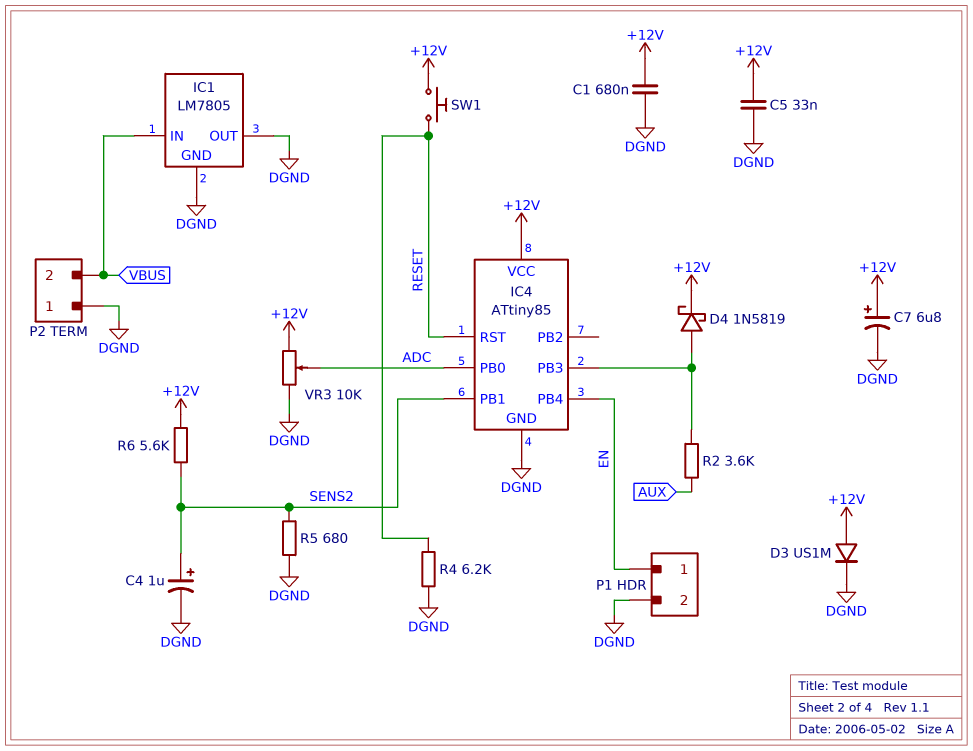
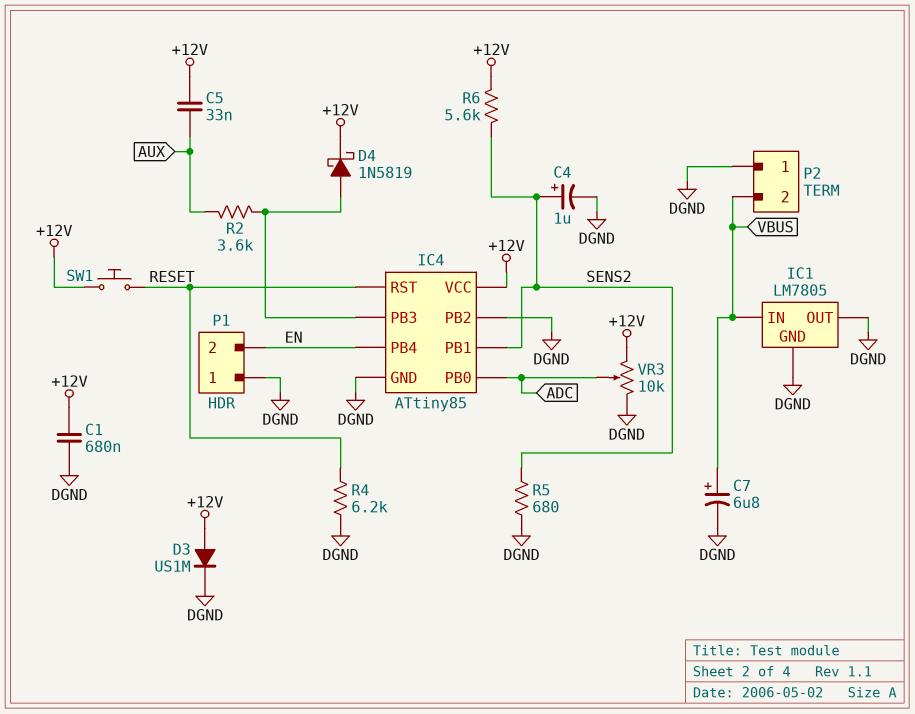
C5: 33nF (+12V, DGND) -> 33nF (+12V, AUX)
C7: 6.8uF (plus +12V, minus DGND) -> 6.8uF (plus VBUS, minus DGND)
IC4 pin PB2: none -> DGND
P1 pin 1: EN -> DGND
P1 pin 2: DGND -> EN

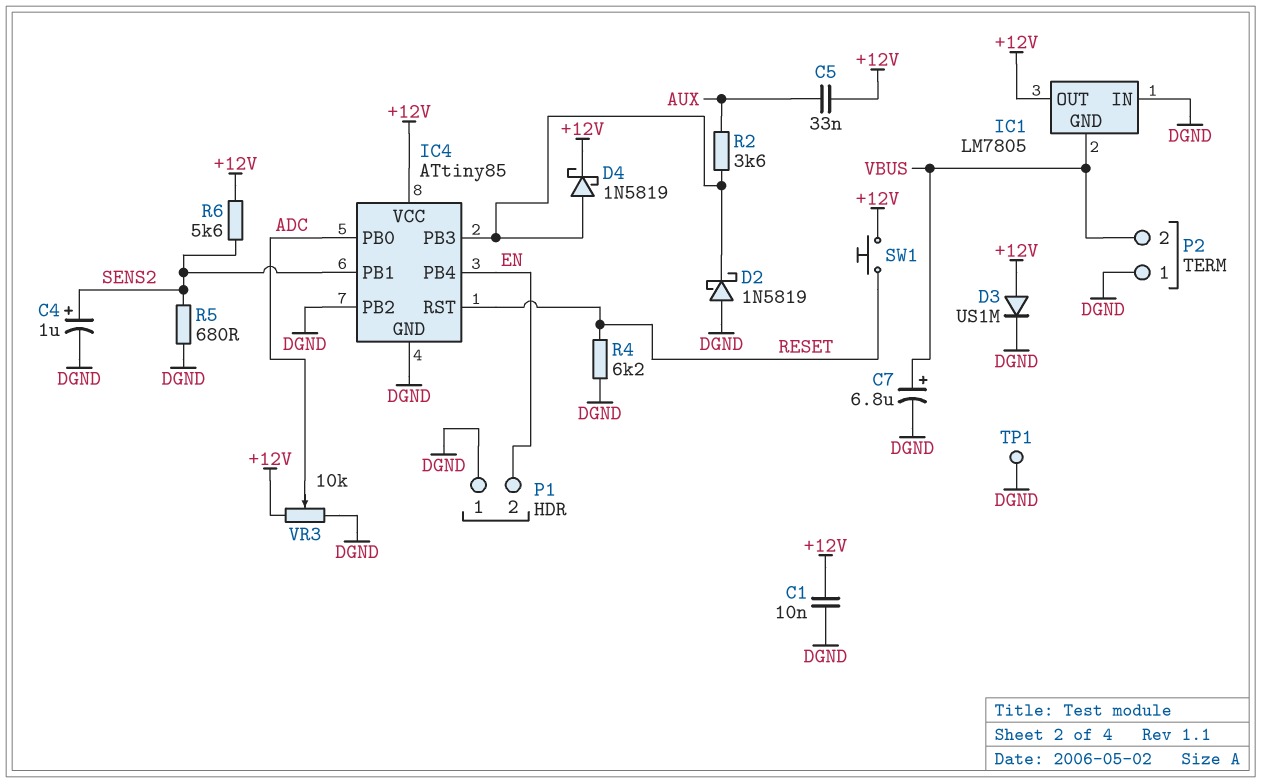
C1: 680nF (+12V, DGND) -> 10nF (+12V, DGND)
D2: none -> schottky 1N5819 (A DGND, K IC4/PB3)
IC1 pin GND: DGND -> VBUS
IC1 pin IN: VBUS -> DGND
IC1 pin OUT: DGND -> +12V
TP1: none -> test point (DGND)

